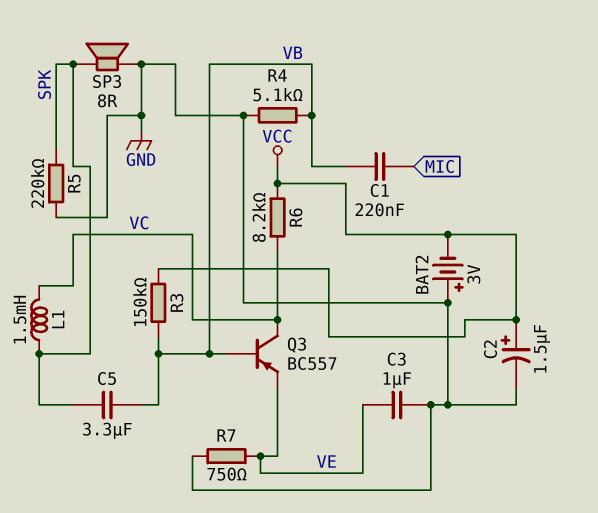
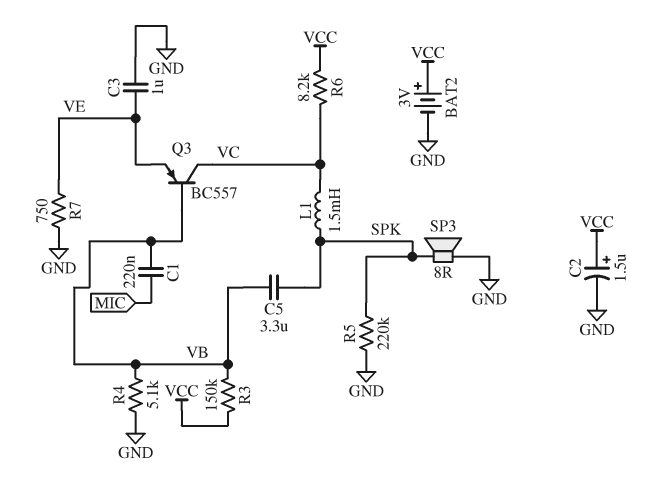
BAT2: 3V (plus GND, minus VCC) -> 3V (plus VCC, minus GND)

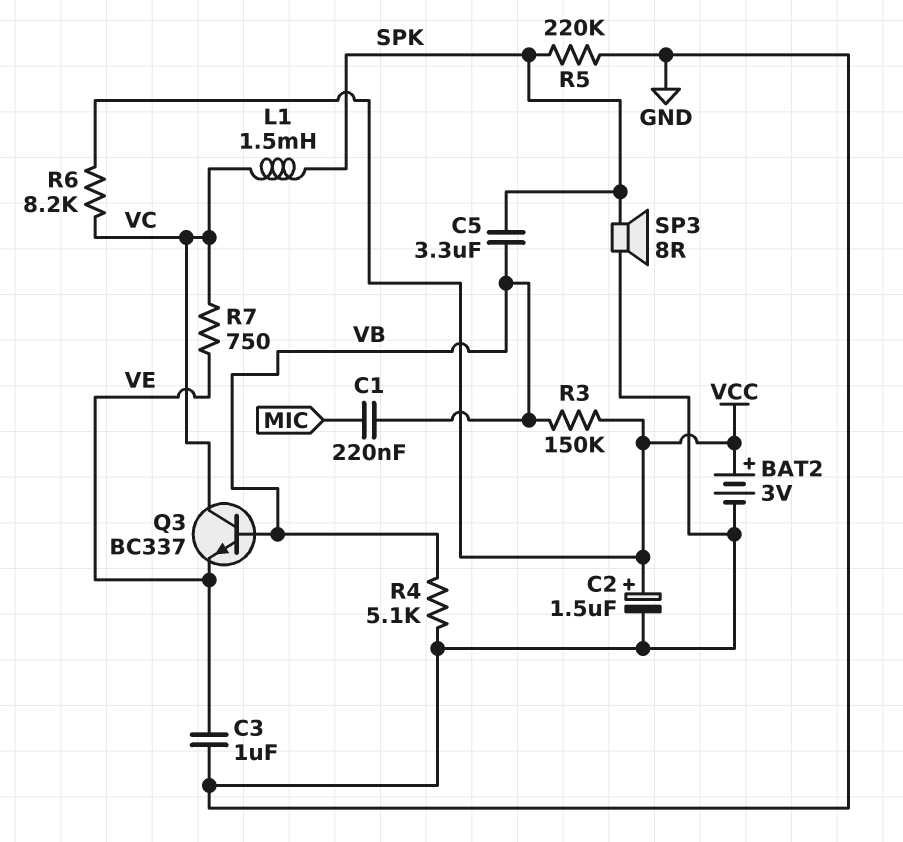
Q3: PNP BC557 (B VB, C VC, E VE) -> NPN BC337 (B VB, C VC, E VE)
R7: 750 (GND, VE) -> 750 (VC, VE)

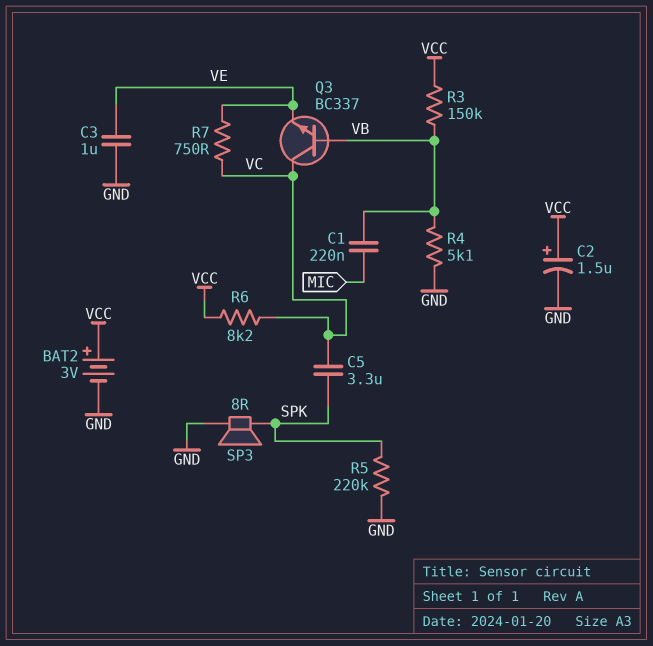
C5: 3.3uF (SPK, VB) -> 3.3uF (SPK, VC)
L1: 1.5mH (SPK, VC) -> none

